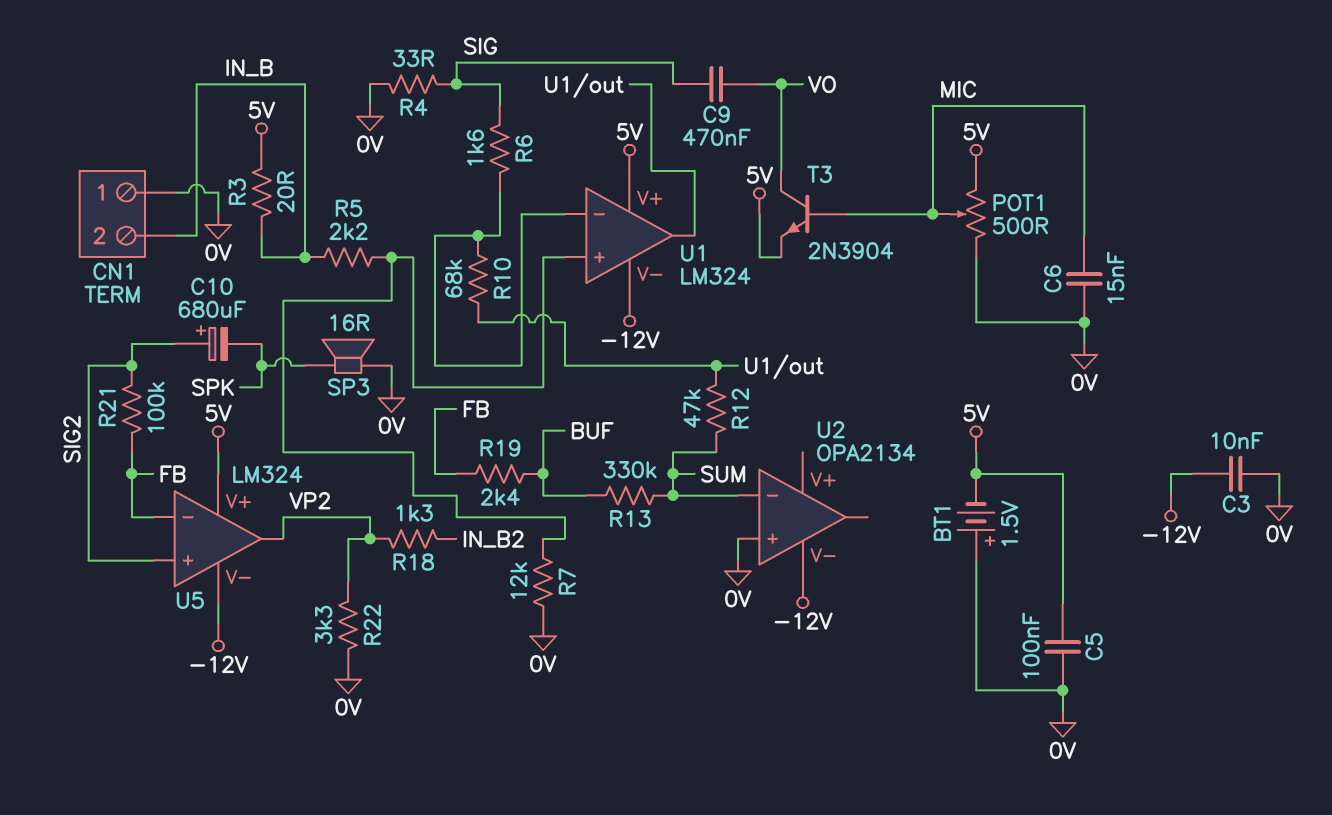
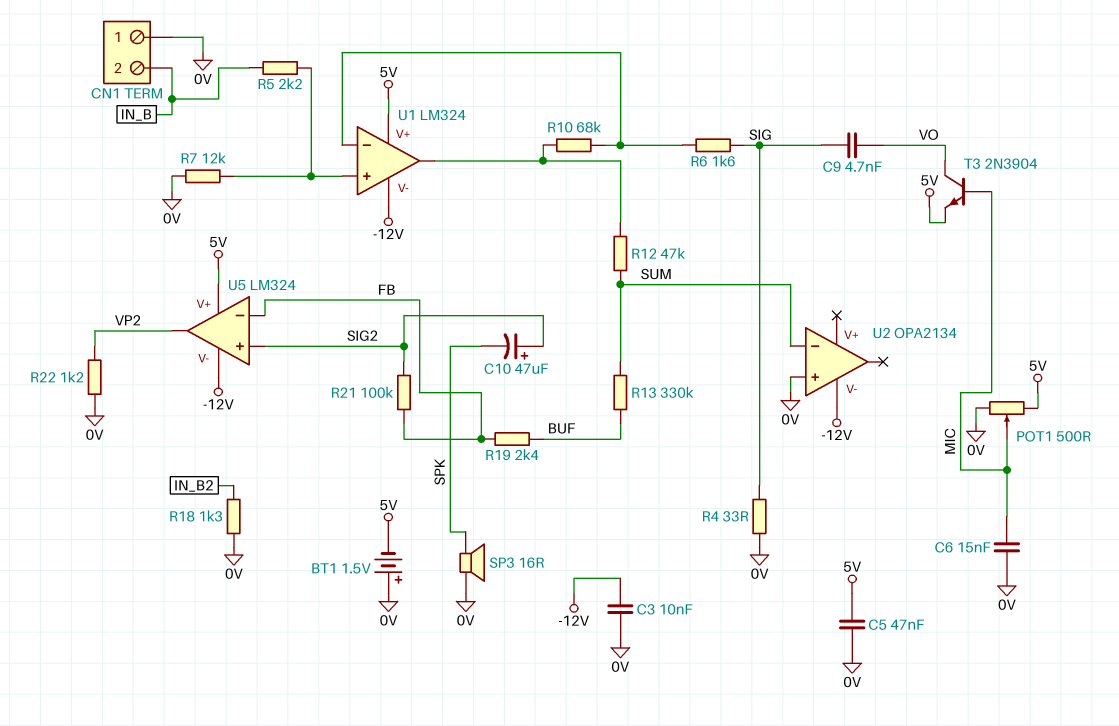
C5: 100nF (0V, 5V) -> 47nF (0V, 5V)
C9: 470nF (SIG, VO) -> 4.7nF (SIG, VO)
C10: 680uF (plus SIG2, minus SPK) -> 47uF (plus SIG2, minus SPK)
R3: 20 (5V, IN_B) -> none
R18: 1.3k (IN_B2, VP2) -> 1.3k (0V, IN_B2)
R22: 3.3k (0V, VP2) -> 1.2k (0V, VP2)

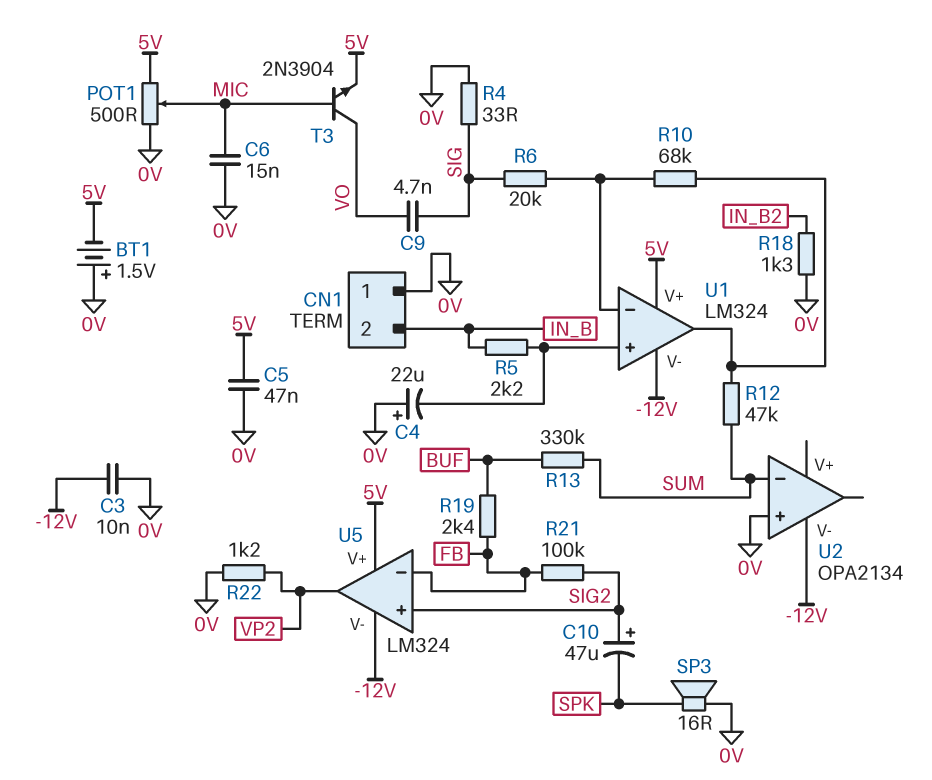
C4: none -> 22uF (plus 0V, minus U1/in+)
R6: 1.6k (SIG, U1/in-) -> 20k (SIG, U1/in-)
R7: 12k (0V, U1/in+) -> none

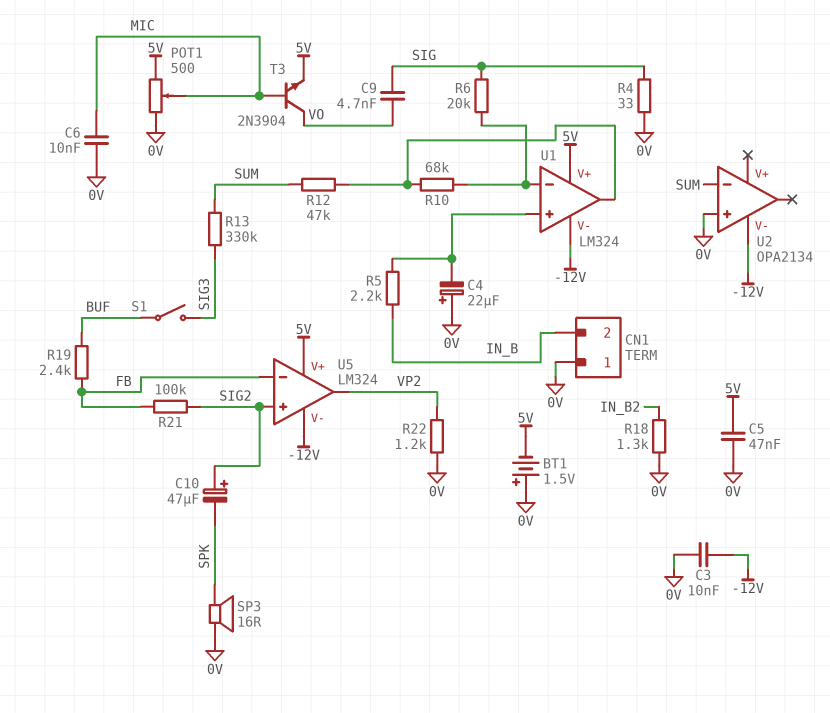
C6: 15nF (0V, MIC) -> 10nF (0V, MIC)
R13: 330k (BUF, SUM) -> 330k (SIG3, SUM)
S1: none -> switch (BUF, SIG3)

